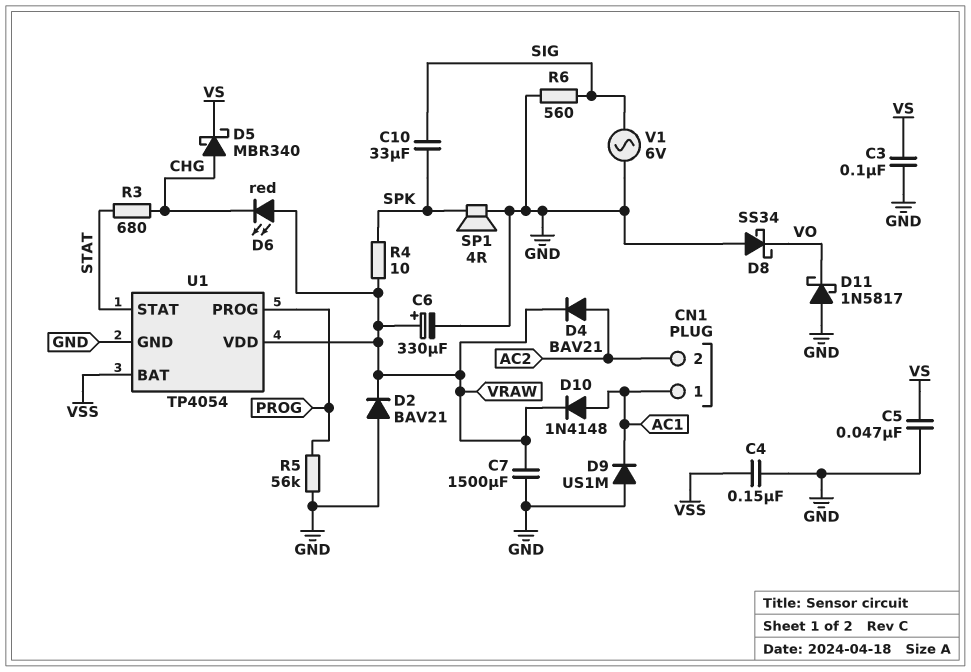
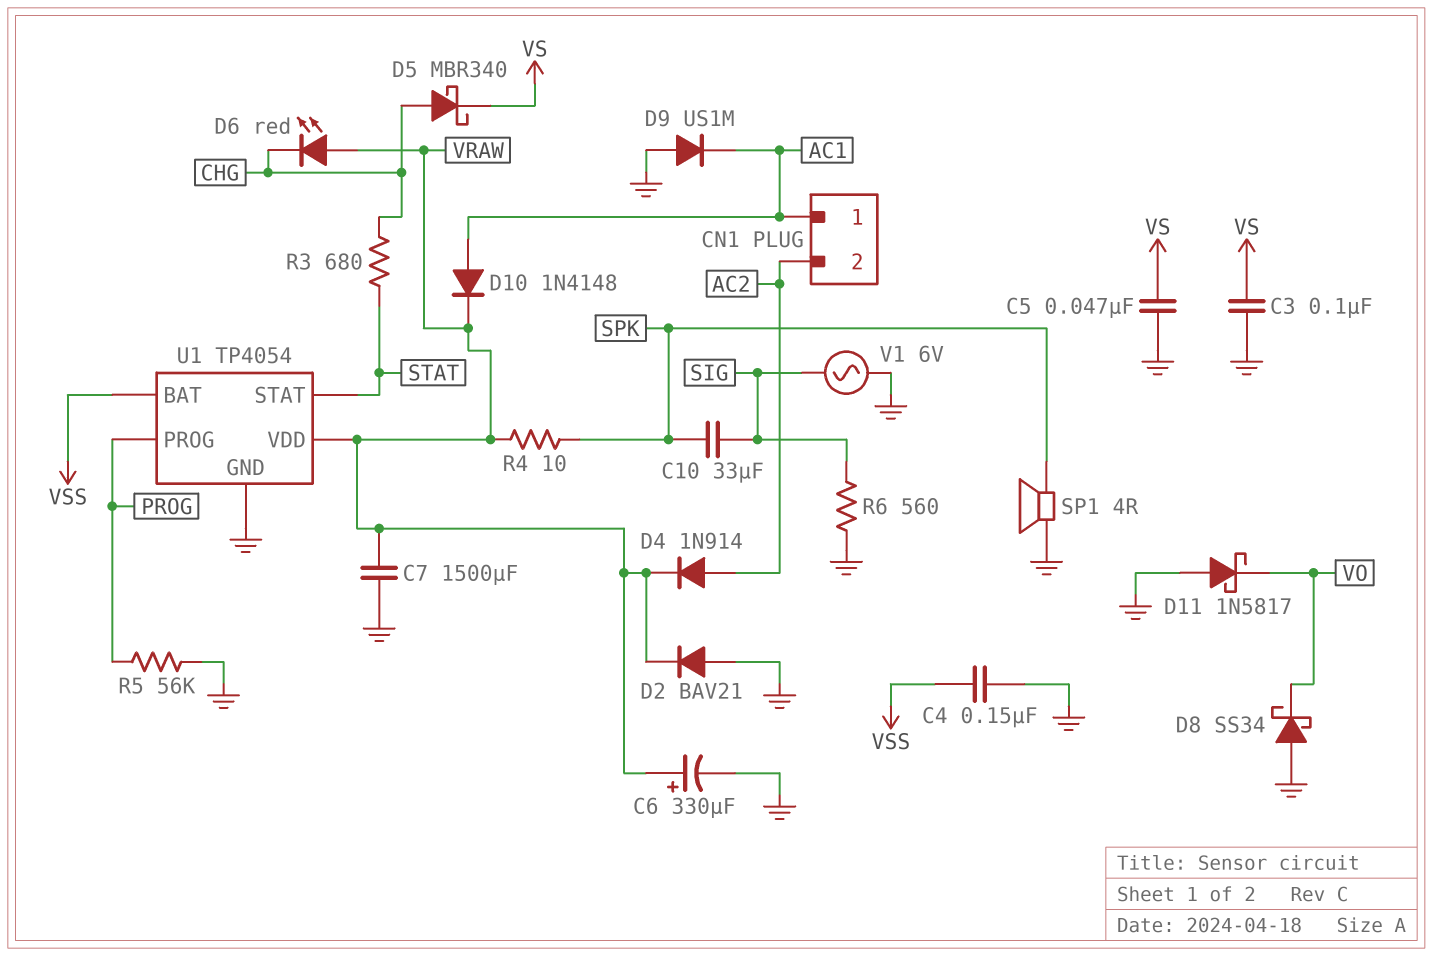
D4: diode BAV21 (A AC2, K VRAW) -> diode 1N914 (A AC2, K VRAW)

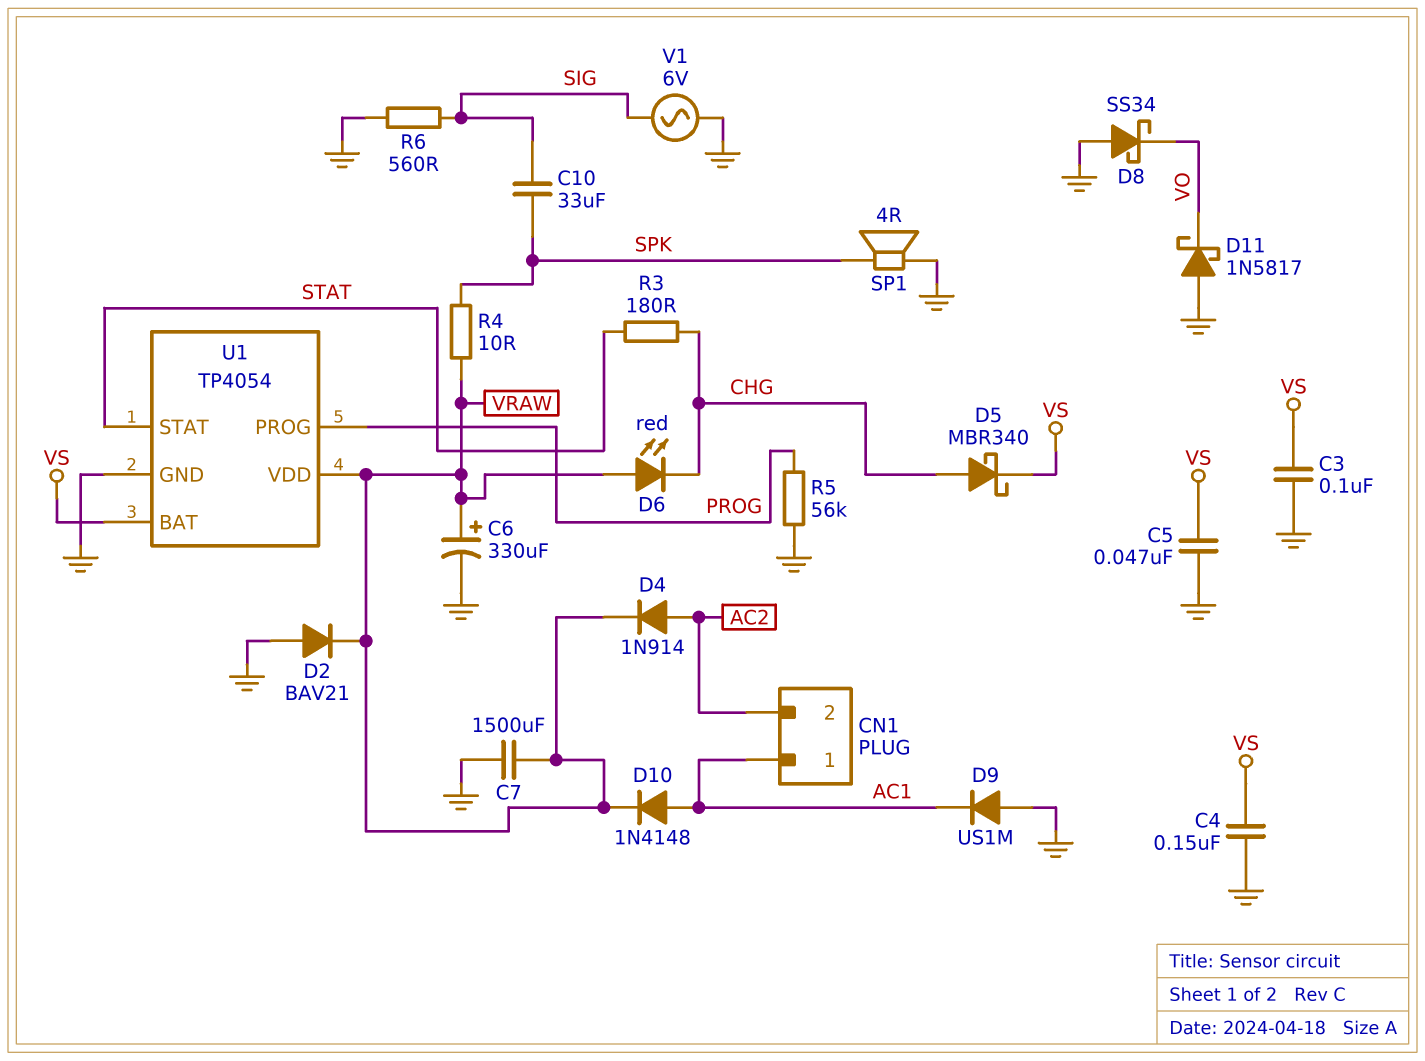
C4: 150nF (GND, VSS) -> 150nF (GND, VS)
R3: 680 (CHG, STAT) -> 180 (CHG, STAT)
U1 pin BAT: VSS -> VS

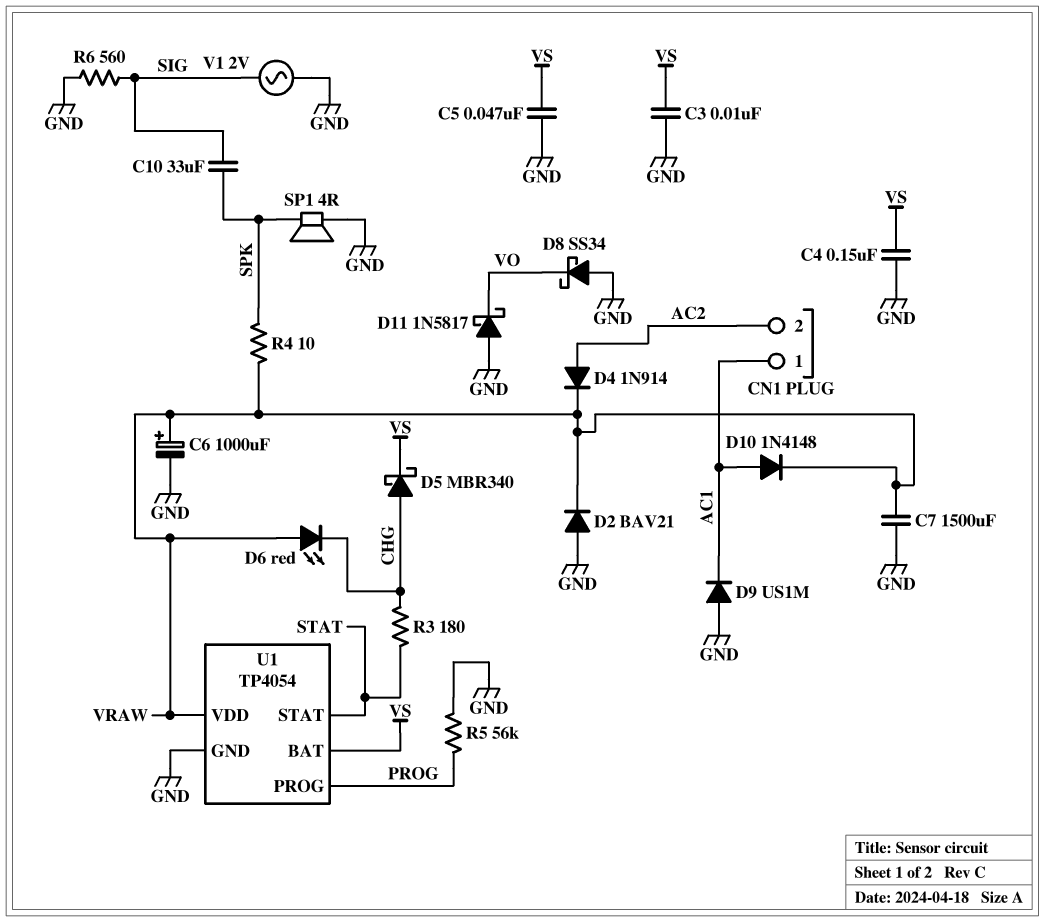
C3: 100nF (GND, VS) -> 10nF (GND, VS)
C6: 330uF (plus VRAW, minus GND) -> 1000uF (plus VRAW, minus GND)
V1: AC 6V (GND, SIG) -> AC 2V (GND, SIG)

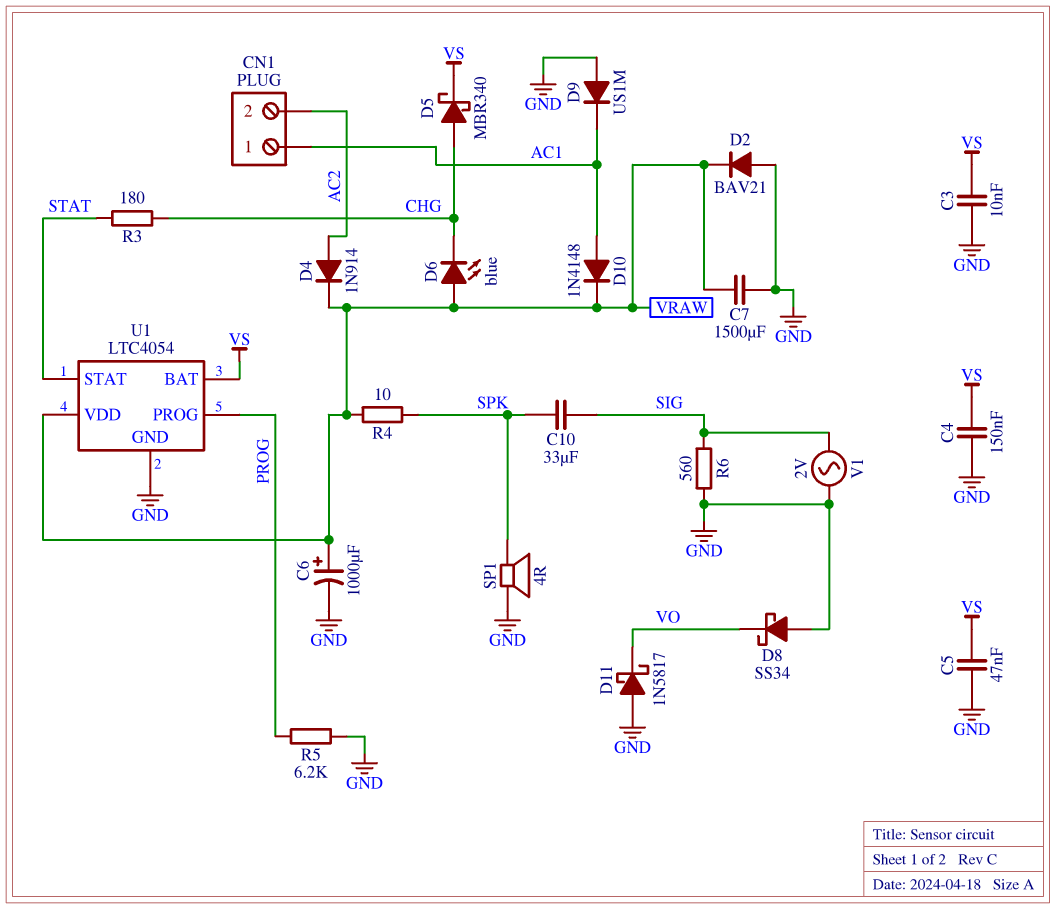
D6: LED red (A VRAW, K CHG) -> LED blue (A VRAW, K CHG)
R5: 56k (GND, PROG) -> 6.2k (GND, PROG)
U1: TP4054 -> LTC4054

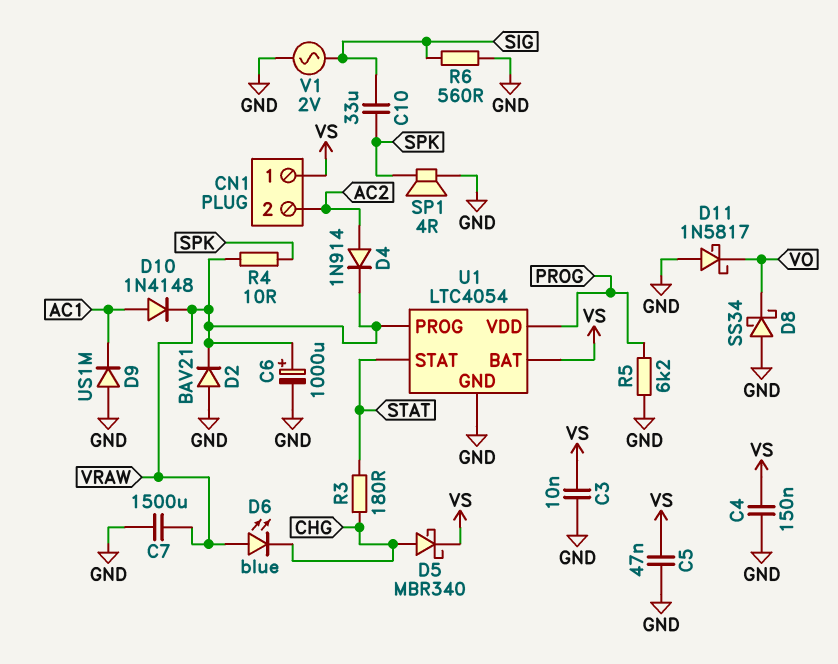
CN1 pin 1: AC1 -> VS
U1 pin PROG: PROG -> VRAW
U1 pin VDD: VRAW -> PROG

